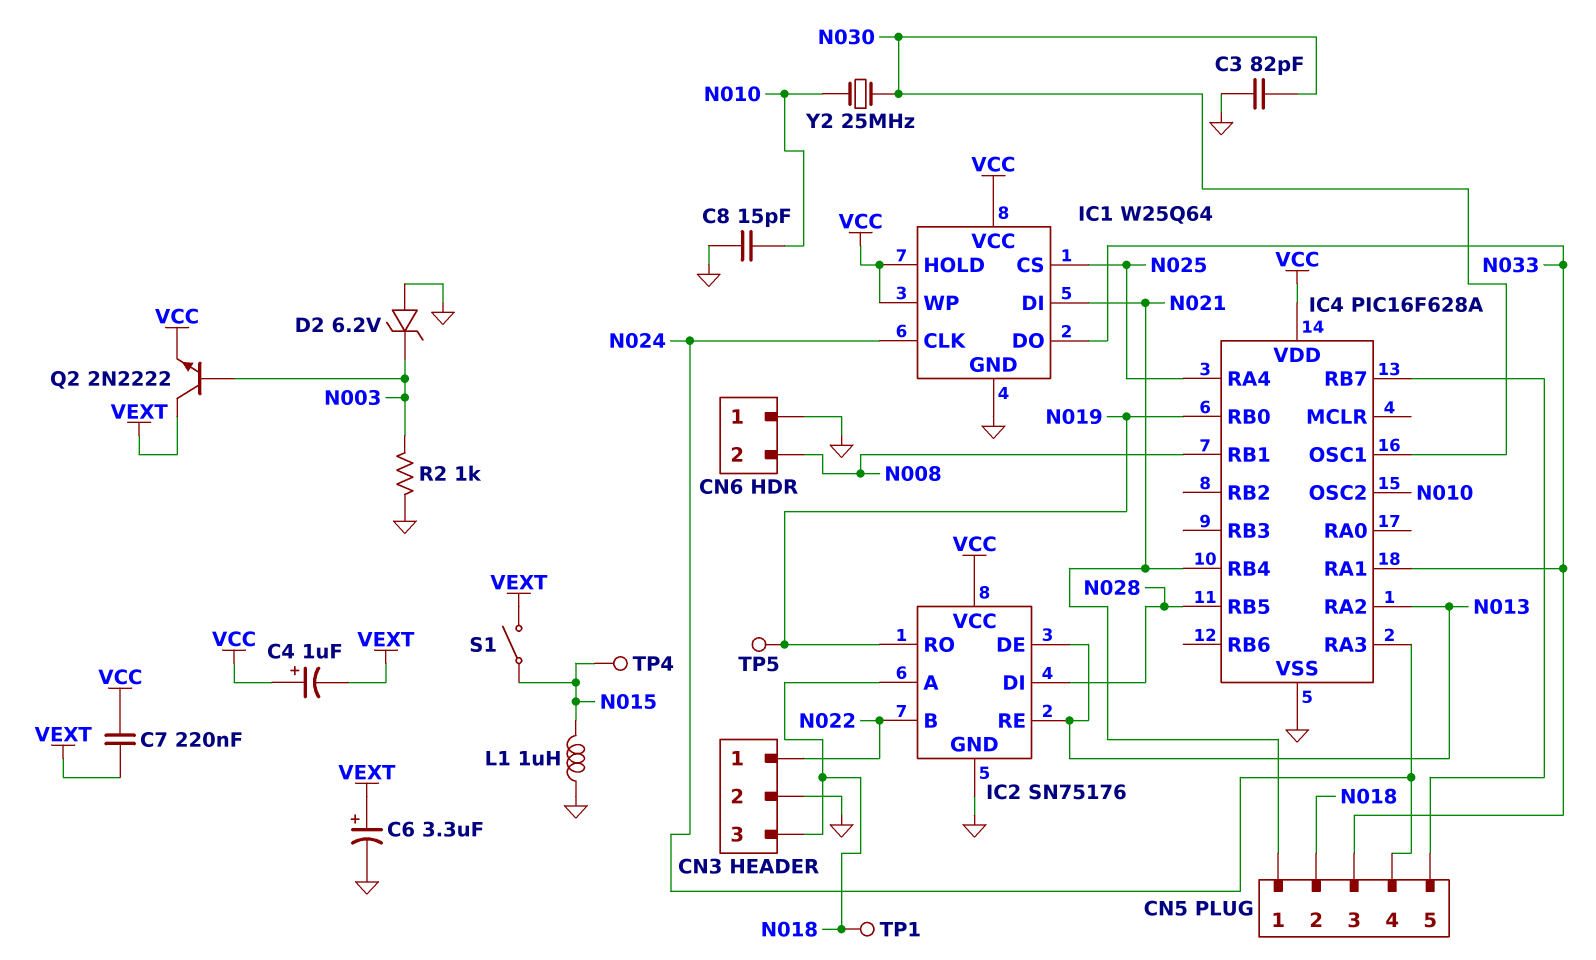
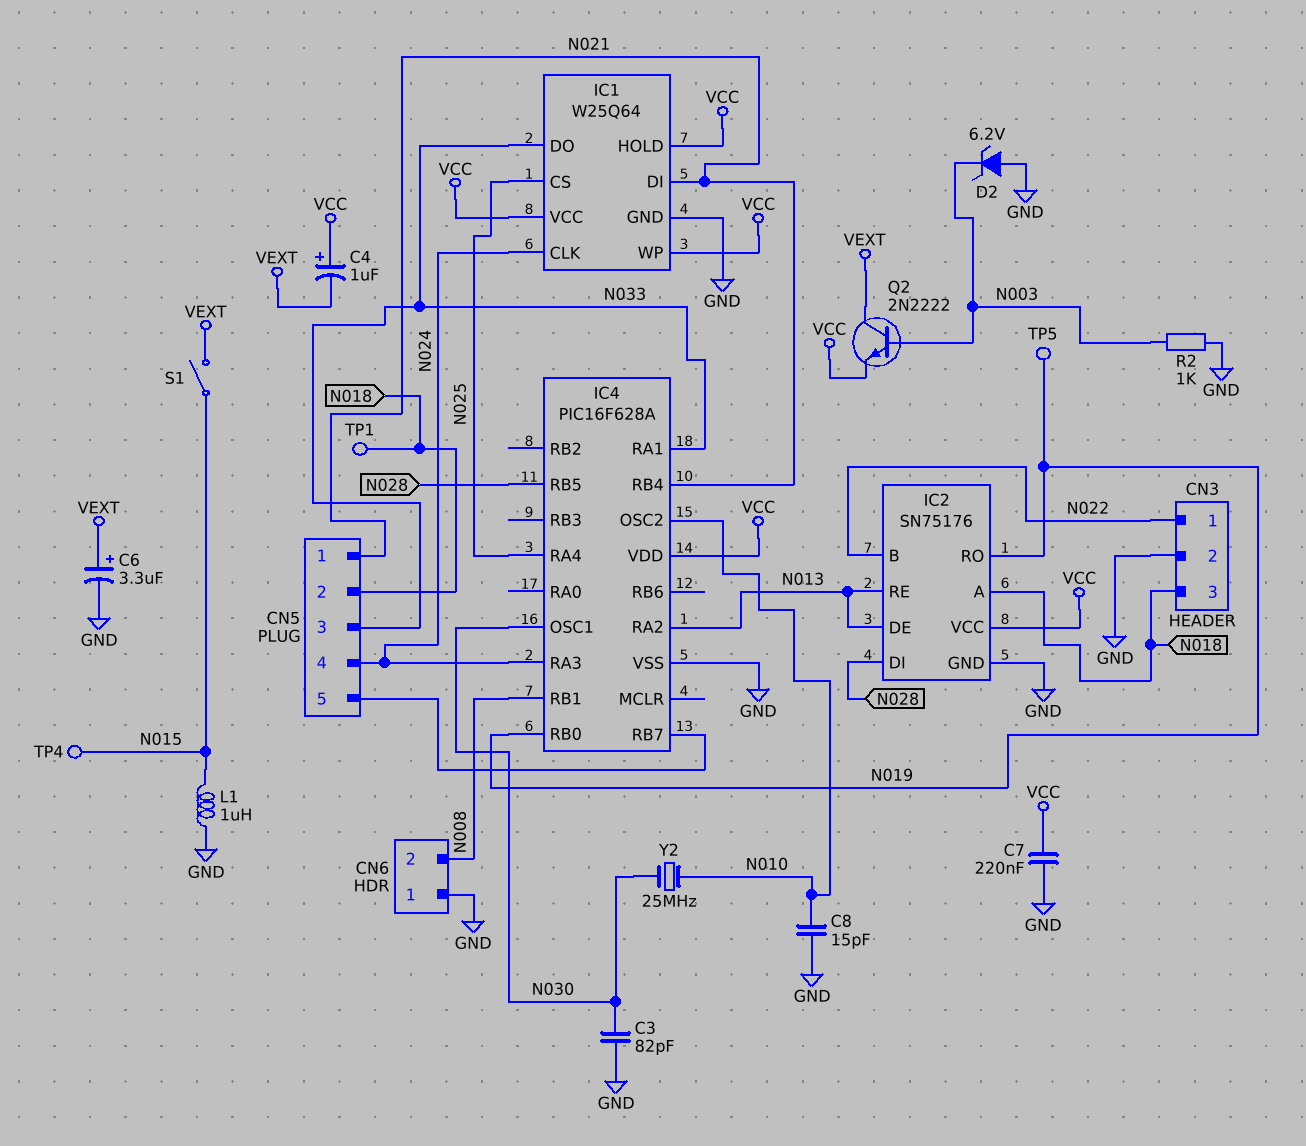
C7: 220nF (VCC, VEXT) -> 220nF (GND, VCC)

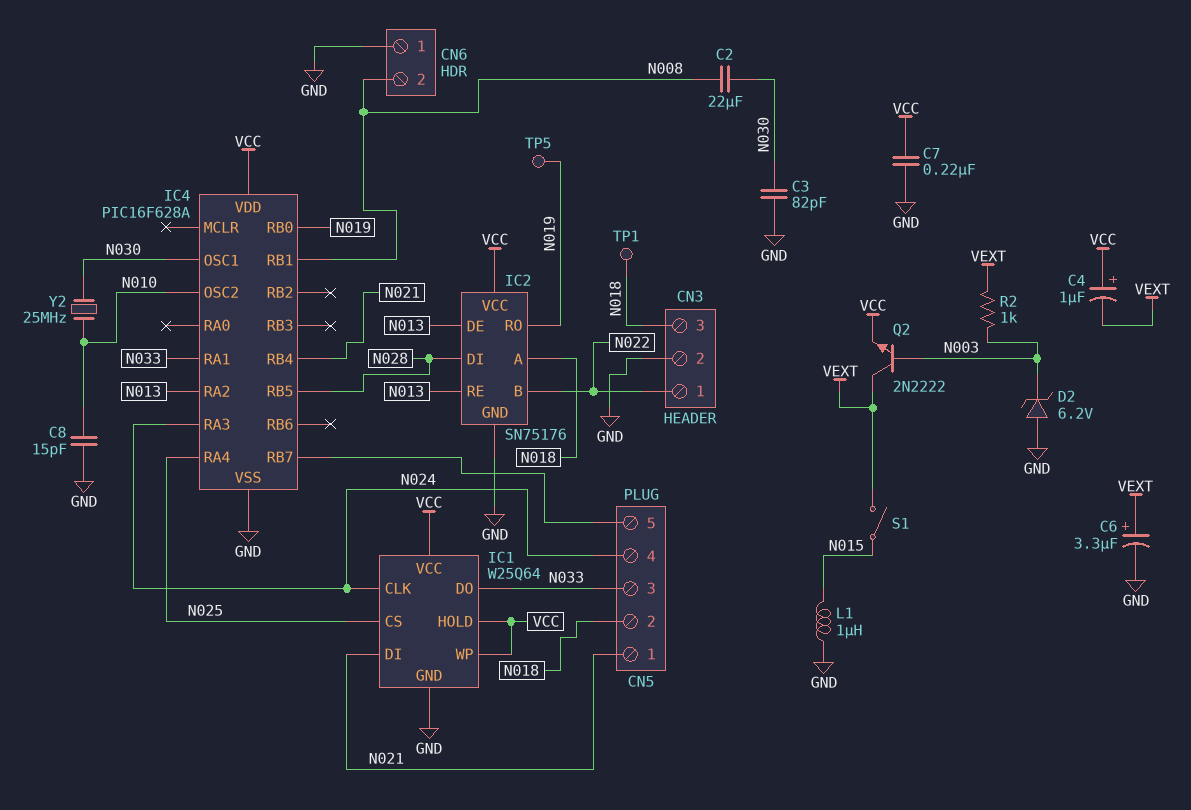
C2: none -> 22uF (N008, N030)
R2: 1k (GND, N003) -> 1k (N003, VEXT)
TP4: test point (N015) -> none

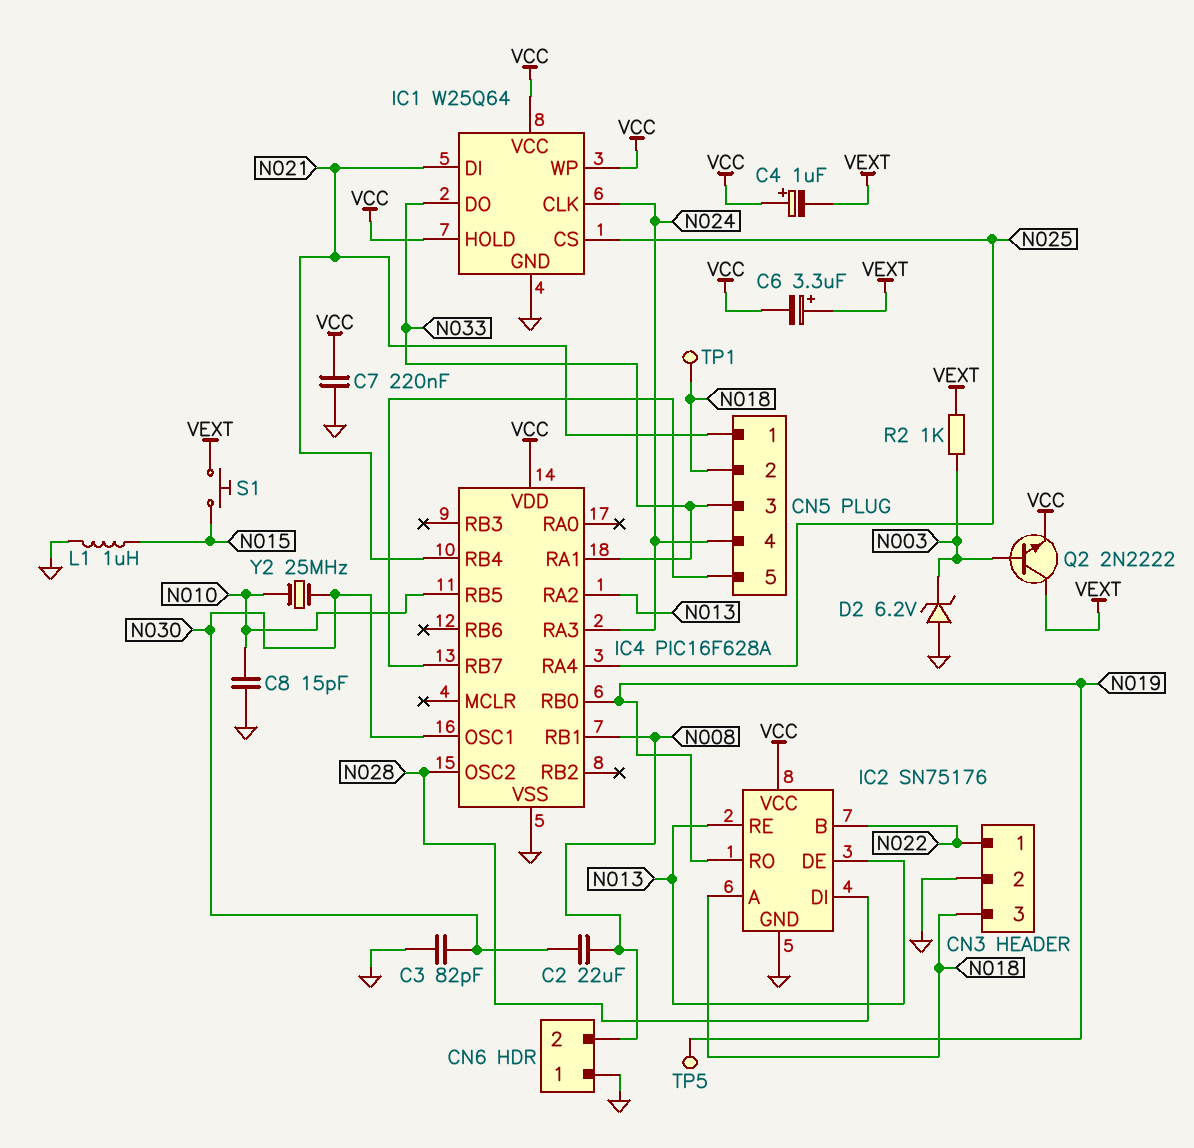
C6: 3.3uF (plus VEXT, minus GND) -> 3.3uF (plus VEXT, minus VCC)
IC4 pin OSC2: N010 -> N028
IC4 pin RB5: N028 -> N010
S1: switch (N015, VEXT) -> button (N015, VEXT)

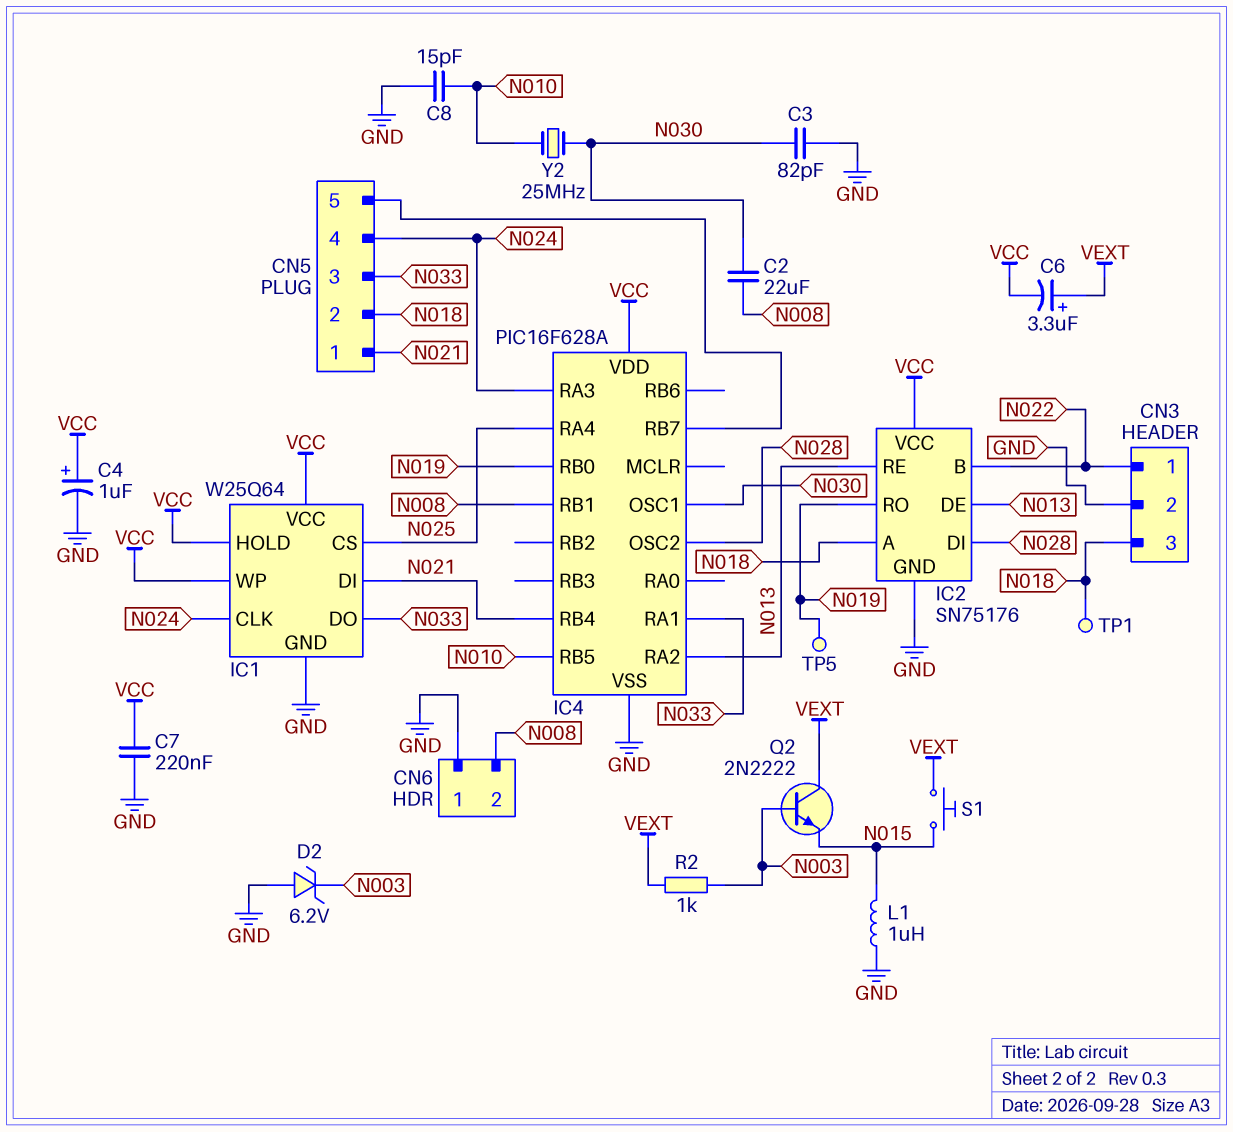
C4: 1uF (plus VCC, minus VEXT) -> 1uF (plus VCC, minus GND)
Q2: NPN 2N2222 (B N003, C VEXT, E VCC) -> NPN 2N2222 (B N003, C VEXT, E N015)

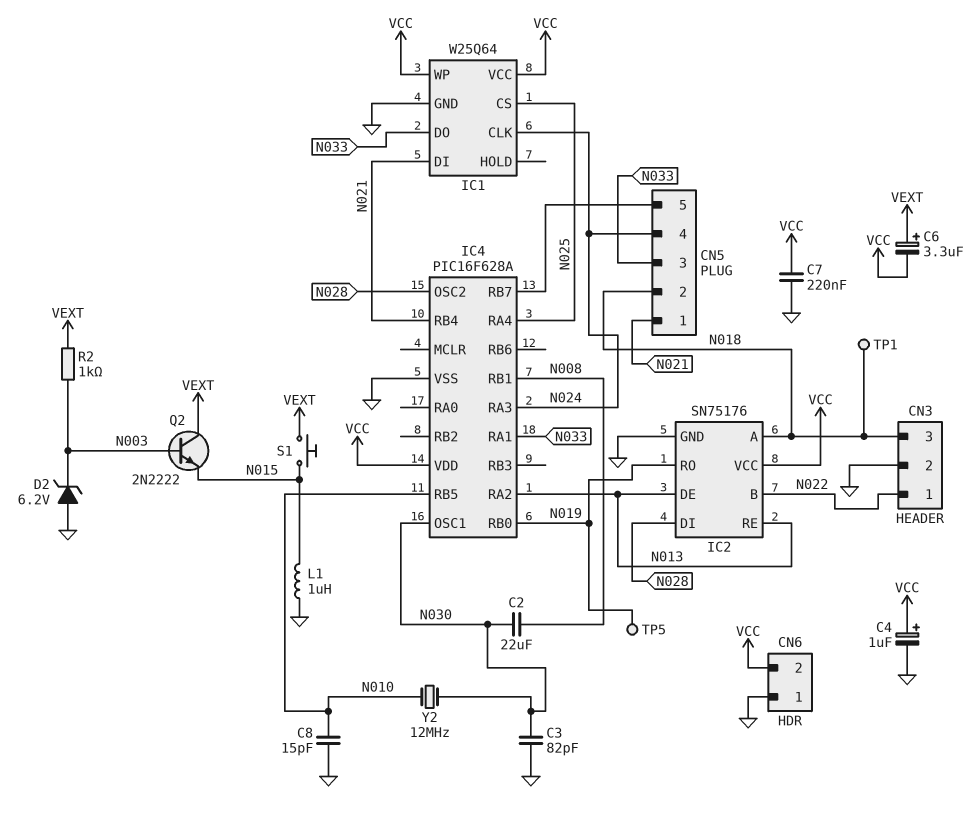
CN6 pin 2: N008 -> VCC
IC1 pin HOLD: VCC -> none
Y2: 25MHz (N010, N030) -> 12MHz (N010, N030)

